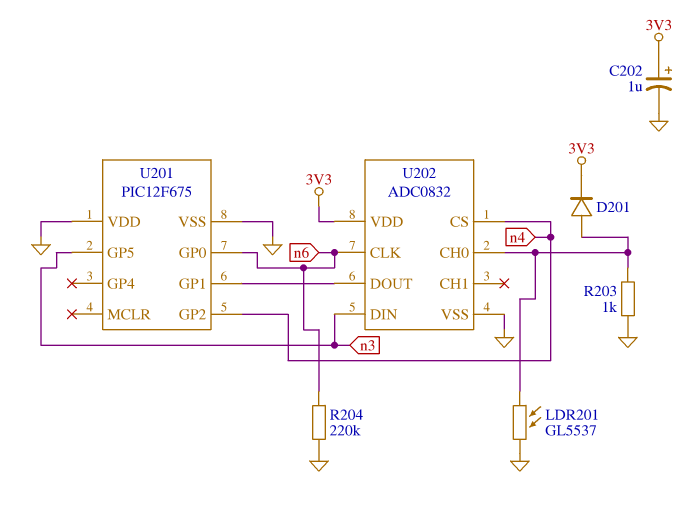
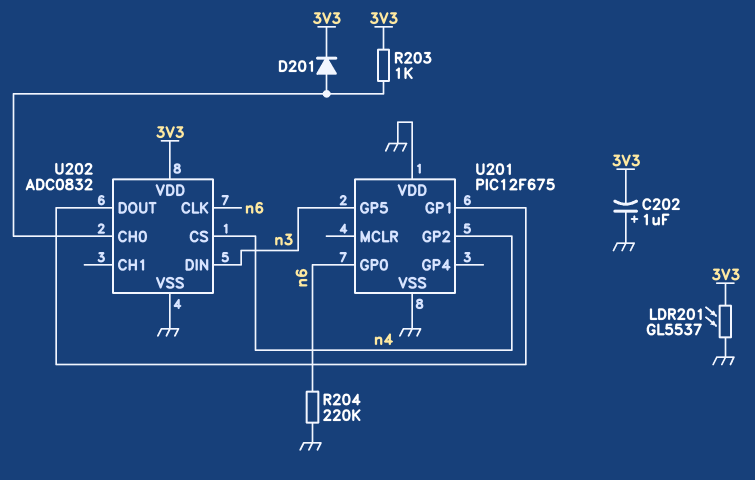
C202: 1uF (plus 3V3, minus GND) -> 1uF (plus GND, minus 3V3)
LDR201: GL5537 (GND, U202/CH0) -> GL5537 (3V3, GND)
R203: 1k (GND, U202/CH0) -> 1k (3V3, U202/CH0)

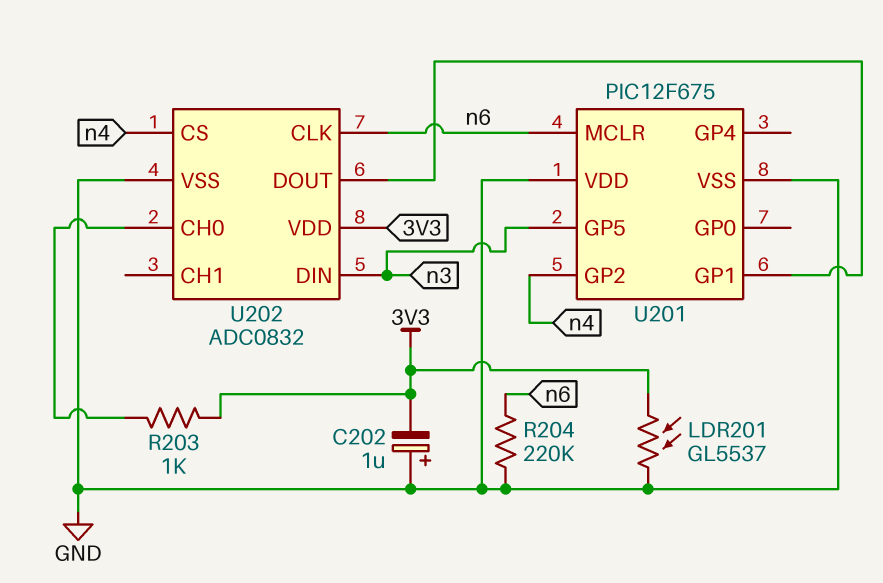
D201: diode (A U202/CH0, K 3V3) -> none
U201 pin GP0: n6 -> none
U201 pin MCLR: none -> n6

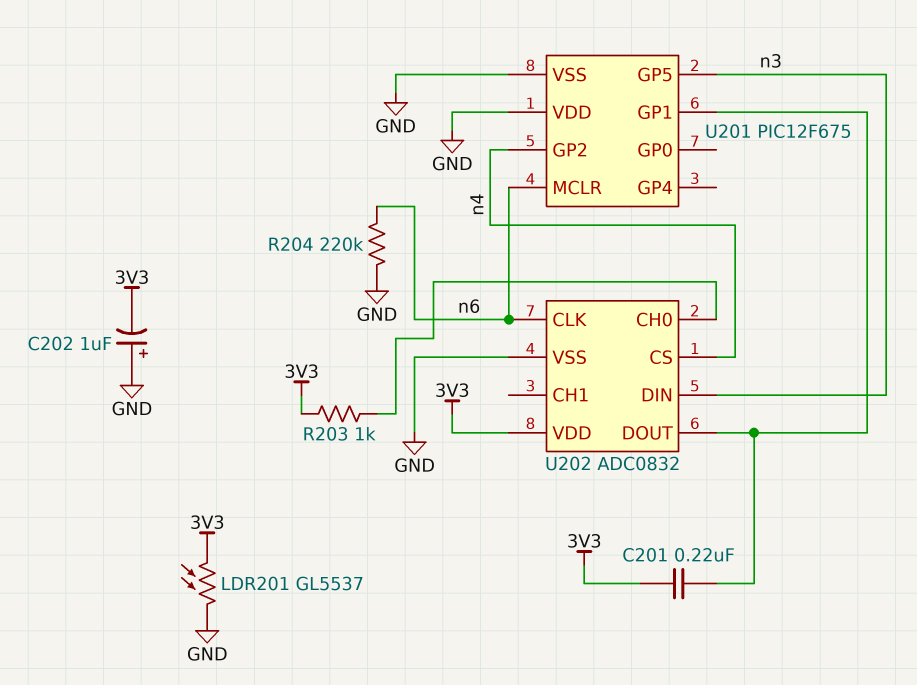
C201: none -> 220nF (3V3, U201/GP1)

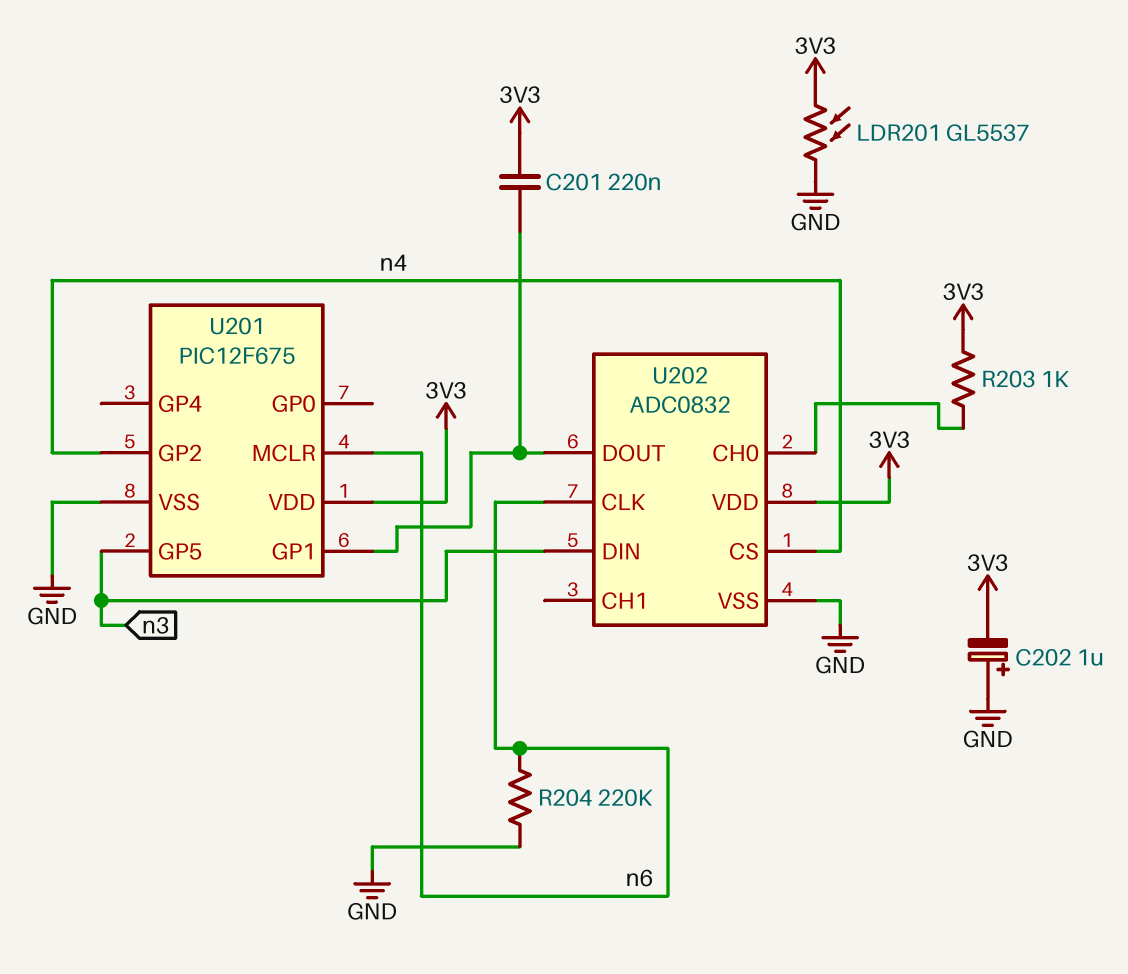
U201 pin VDD: GND -> 3V3

